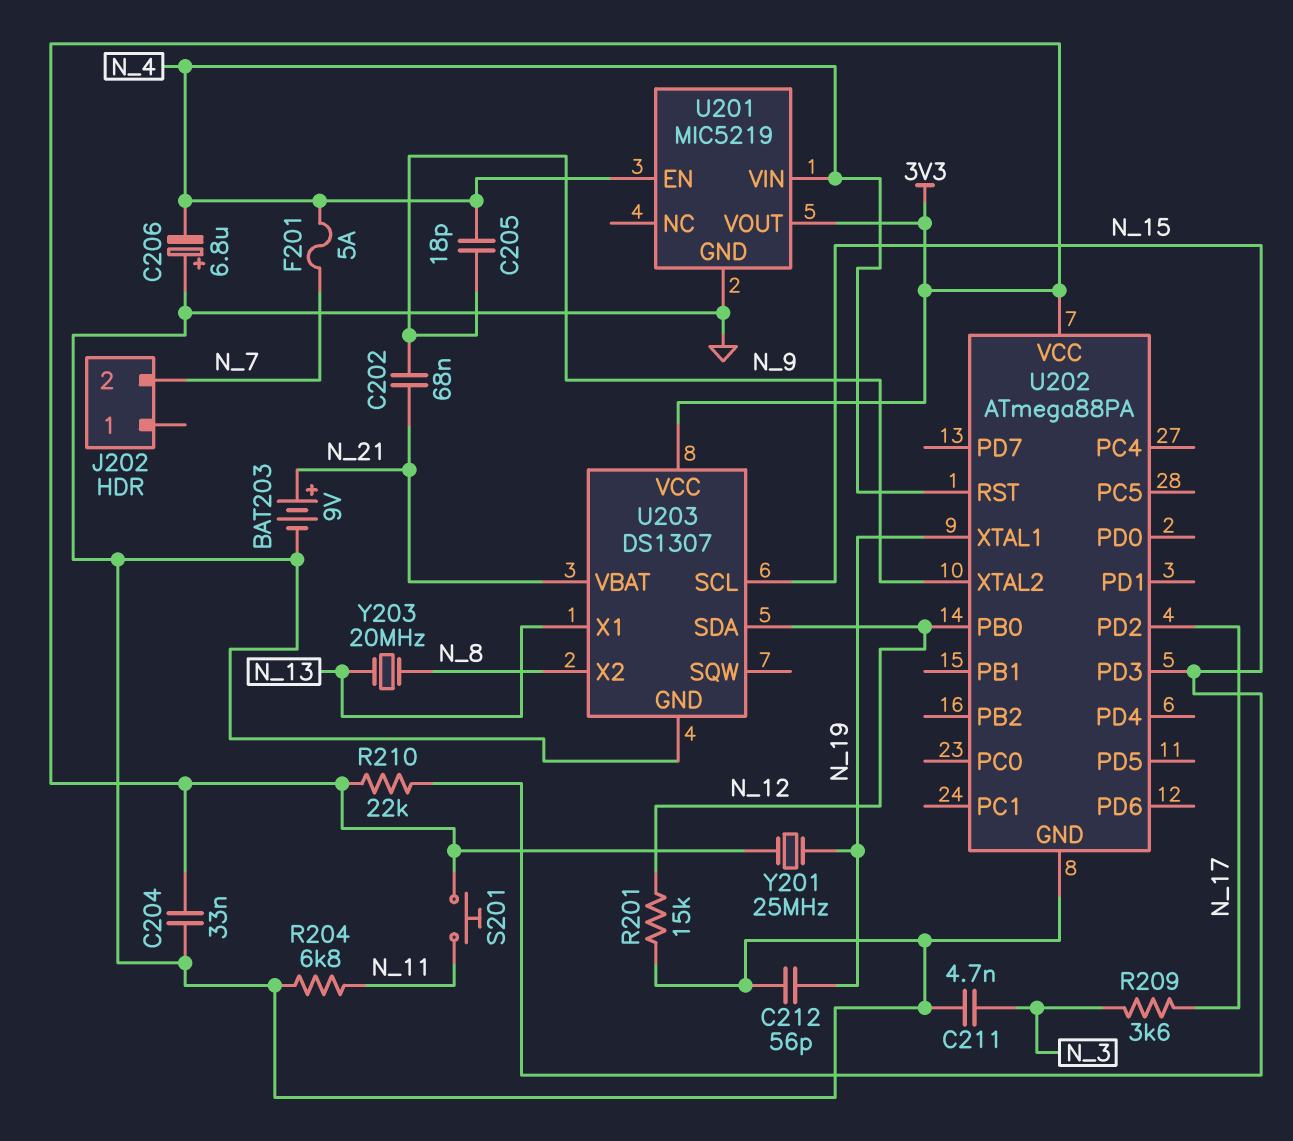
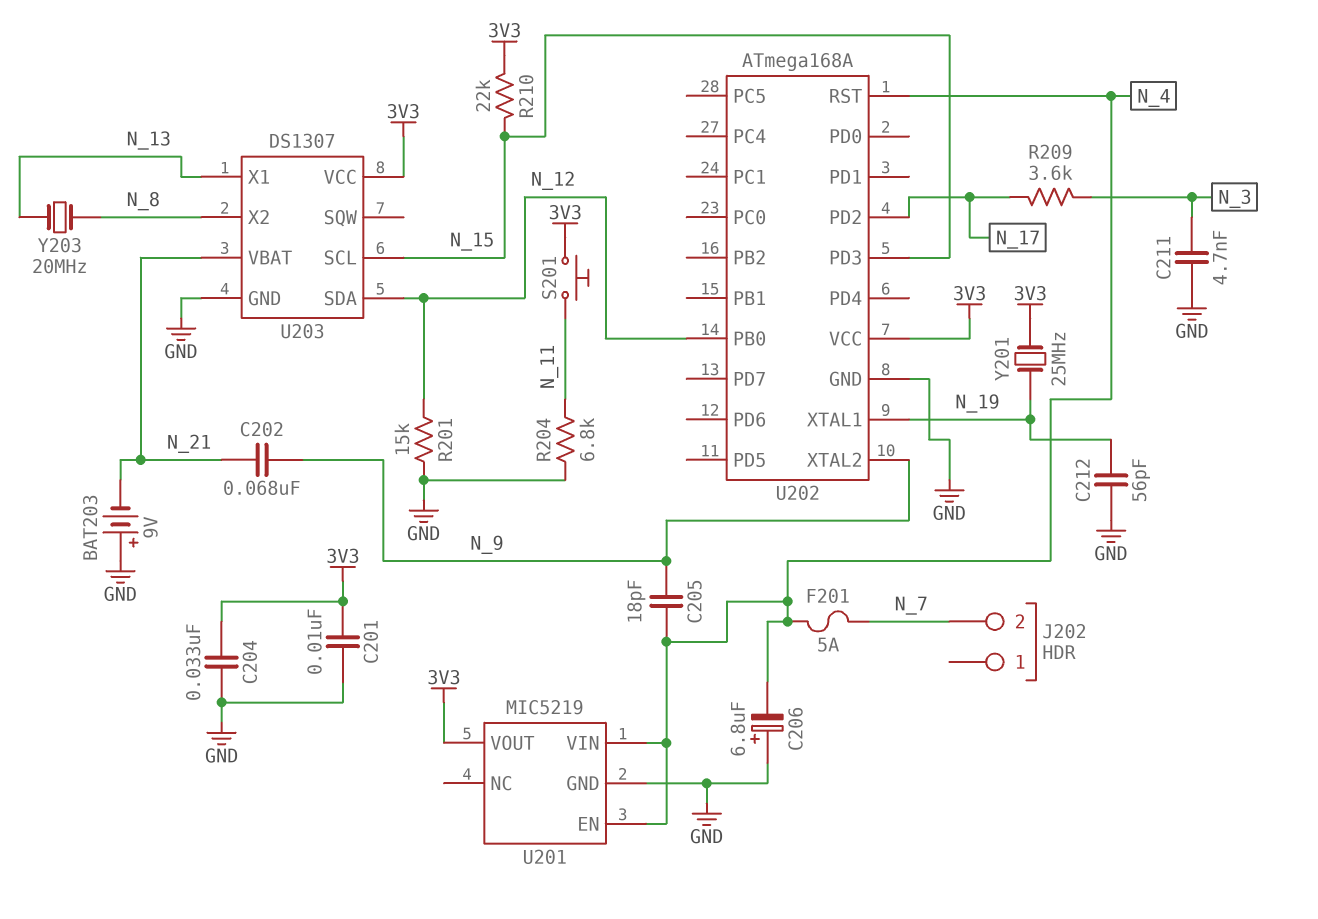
BAT203: 9V (plus N_21, minus GND) -> 9V (plus GND, minus N_21)
C201: none -> 10nF (3V3, GND)
U202: ATmega88PA -> ATmega168A

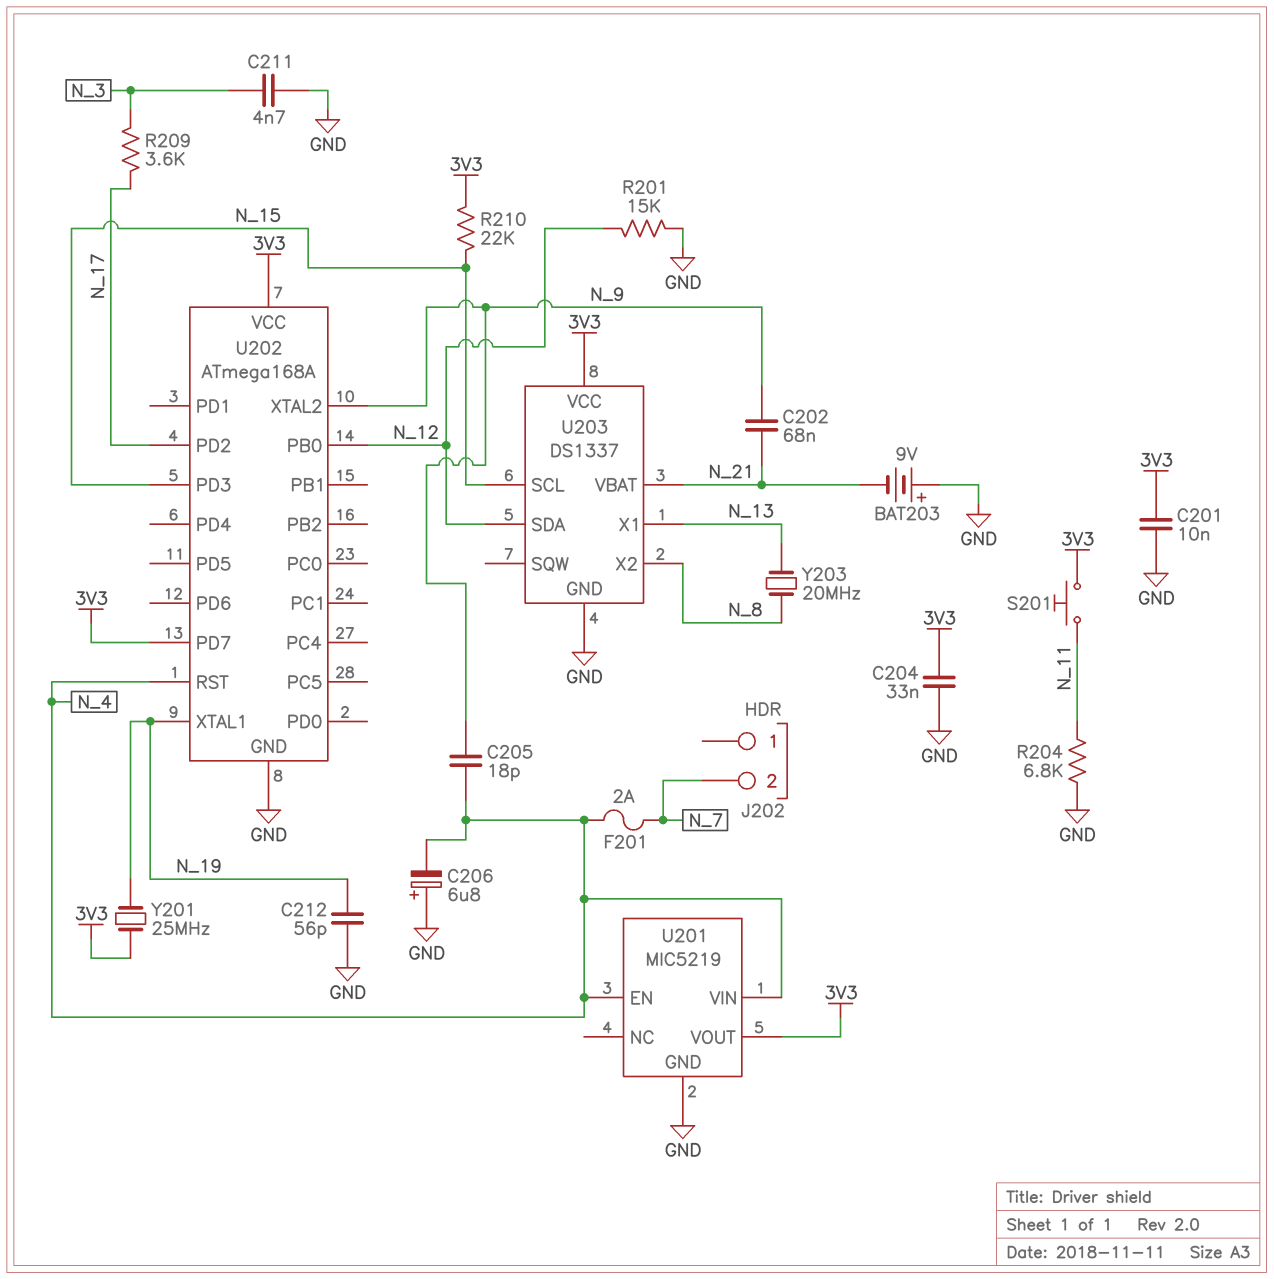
F201: 5A (N_4, N_7) -> 2A (N_4, N_7)
U202 pin PD7: none -> 3V3
U203: DS1307 -> DS1337

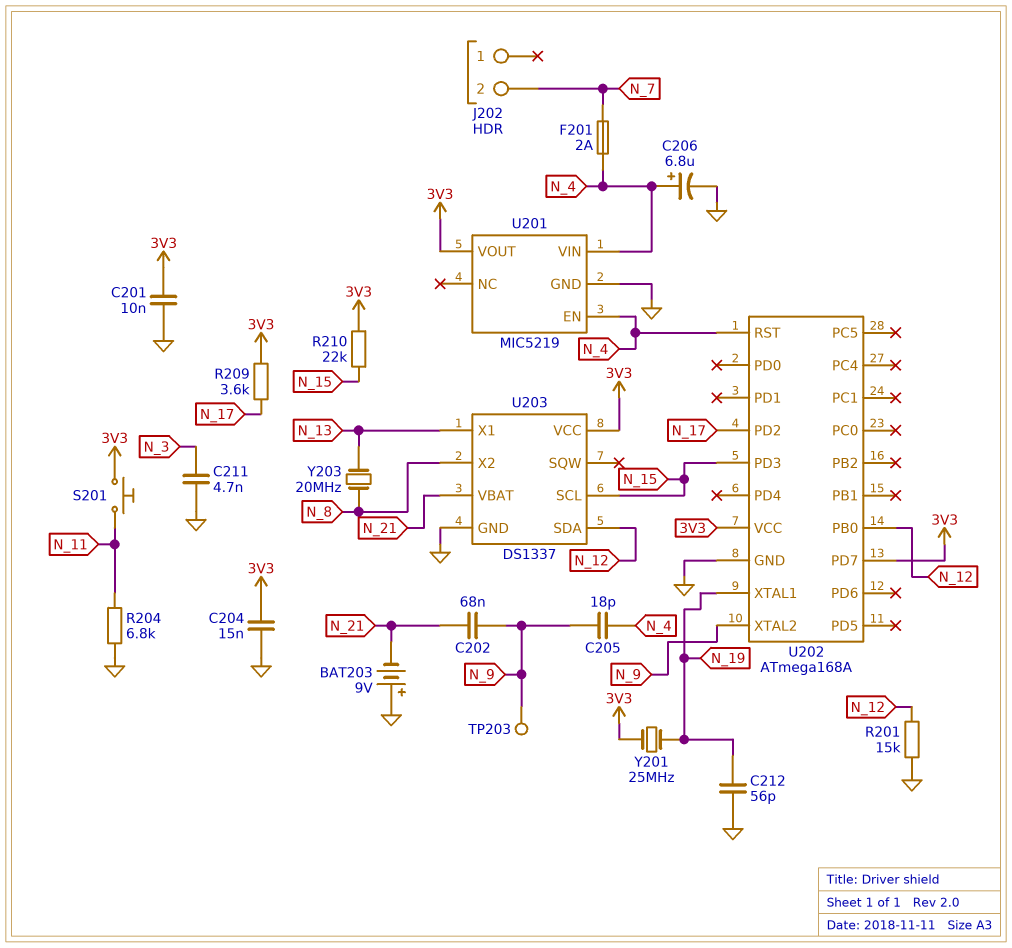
C204: 33nF (3V3, GND) -> 15nF (3V3, GND)
C206: 6.8uF (plus GND, minus N_4) -> 6.8uF (plus N_4, minus GND)
R209: 3.6k (N_3, N_17) -> 3.6k (3V3, N_17)
TP203: none -> test point (N_9)

